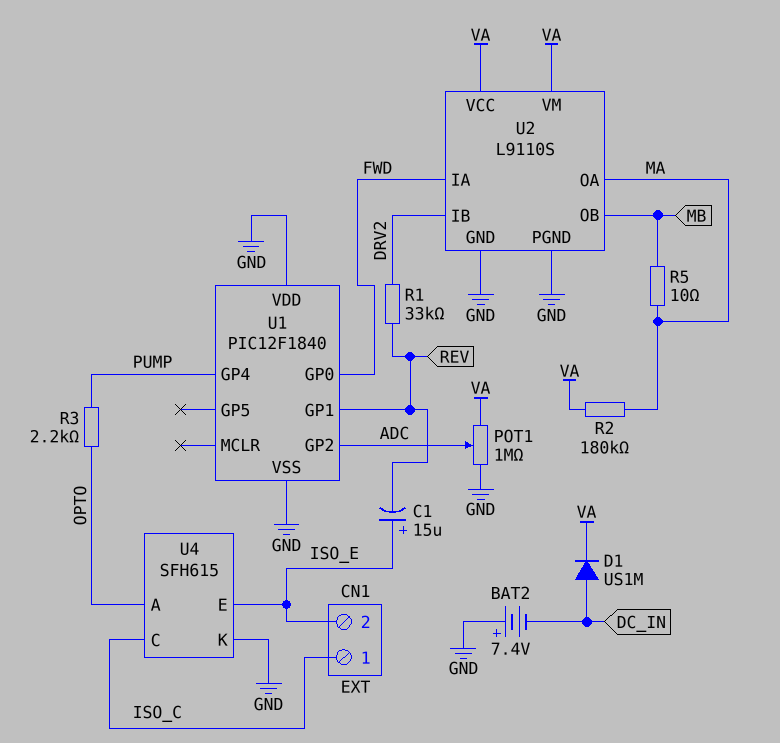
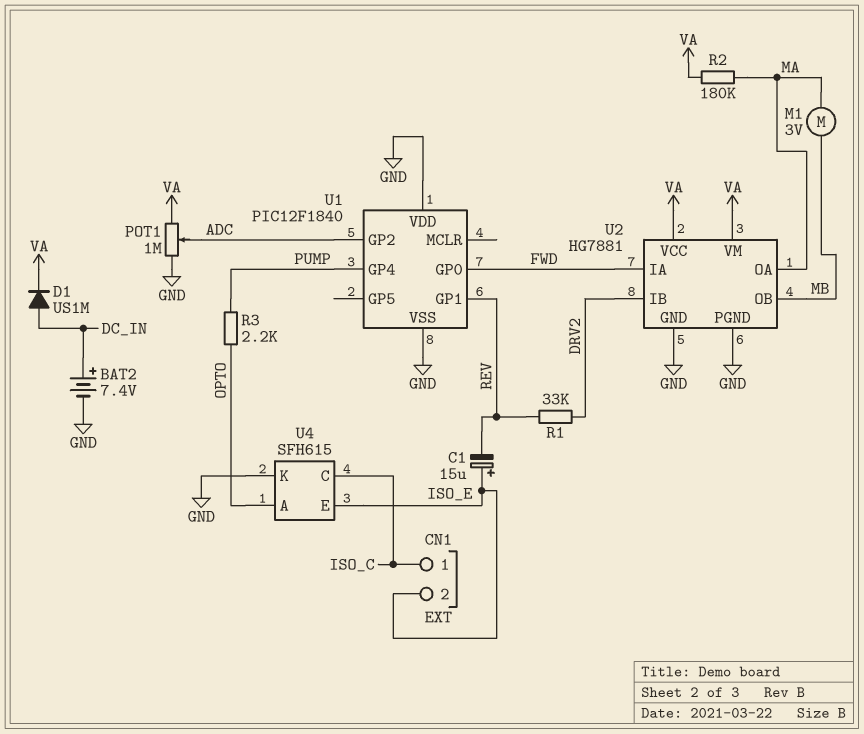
BAT2: 7.4V (plus GND, minus DC_IN) -> 7.4V (plus DC_IN, minus GND)
M1: none -> motor 3V (MA, MB)
R5: 10 (MA, MB) -> none
U2: L9110S -> HG7881

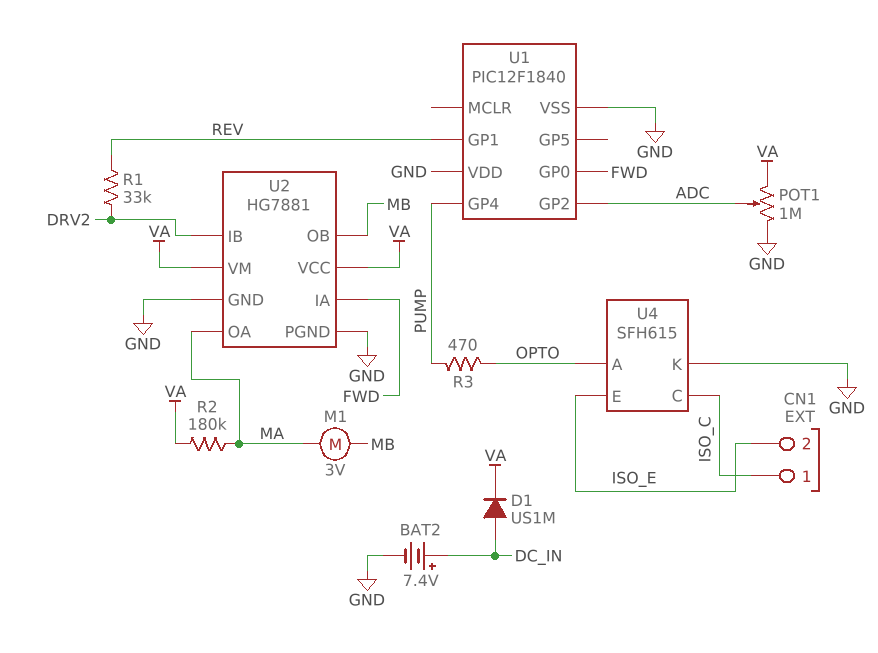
C1: 15uF (plus ISO_E, minus REV) -> none
R3: 2.2k (OPTO, PUMP) -> 470 (OPTO, PUMP)

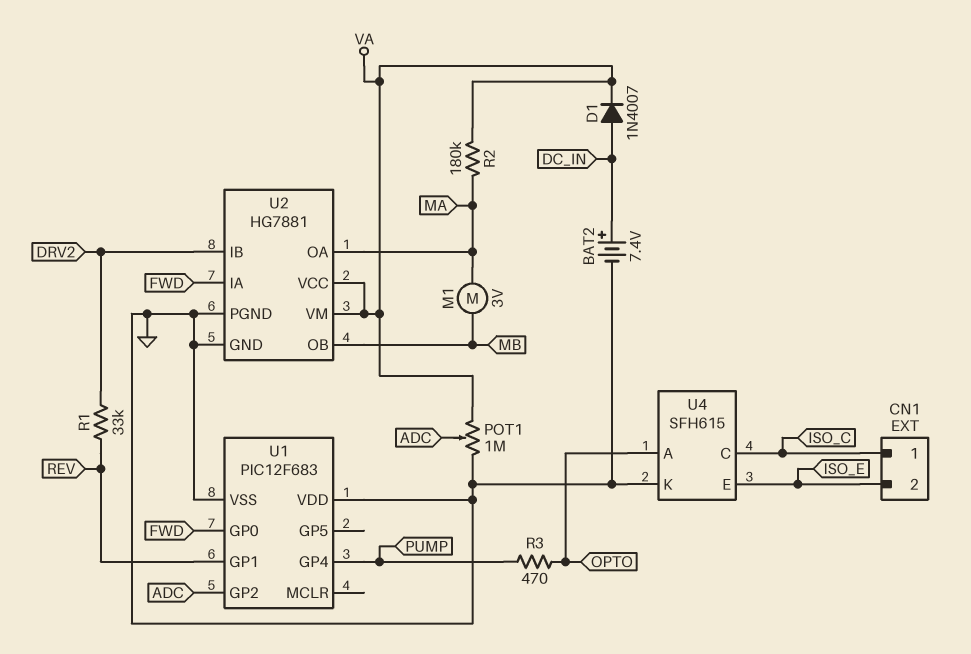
D1: diode US1M (A DC_IN, K VA) -> diode 1N4007 (A DC_IN, K VA)
U1: PIC12F1840 -> PIC12F683

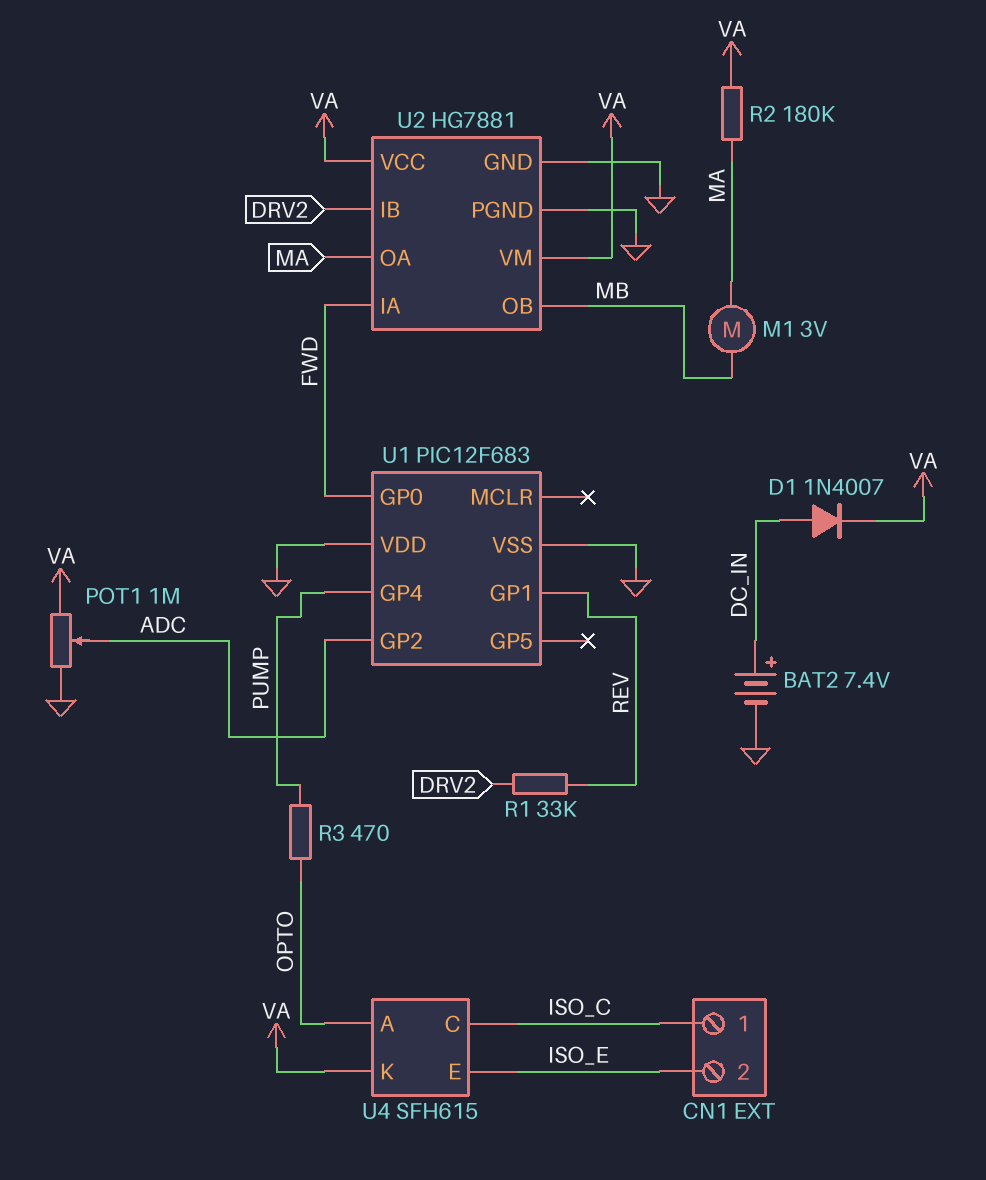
U4 pin K: GND -> VA

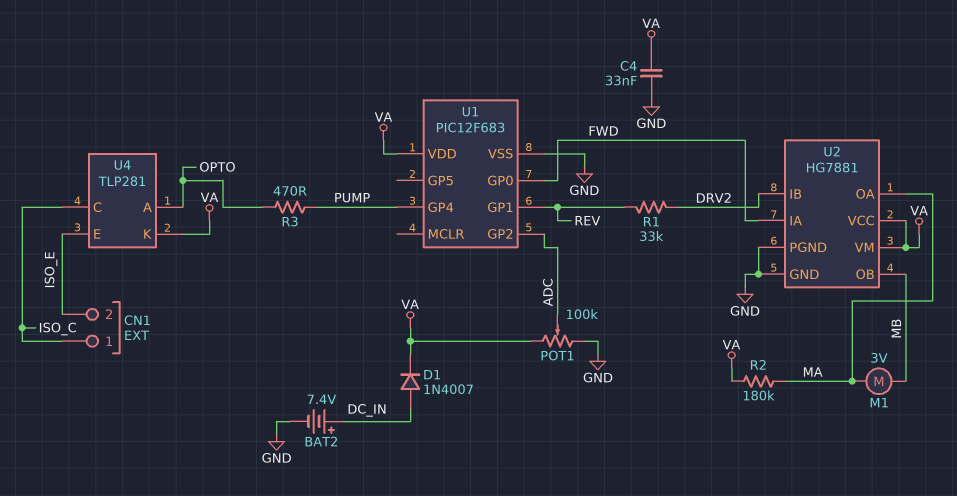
C4: none -> 33nF (GND, VA)
POT1: 1M (GND, VA, wiper ADC) -> 100k (GND, VA, wiper ADC)
U1 pin VDD: GND -> VA
U4: SFH615 -> TLP281

